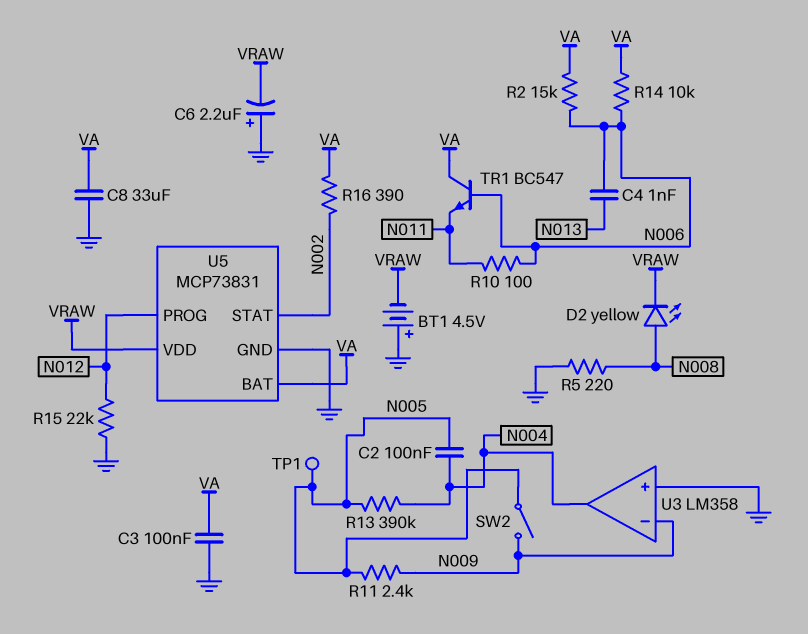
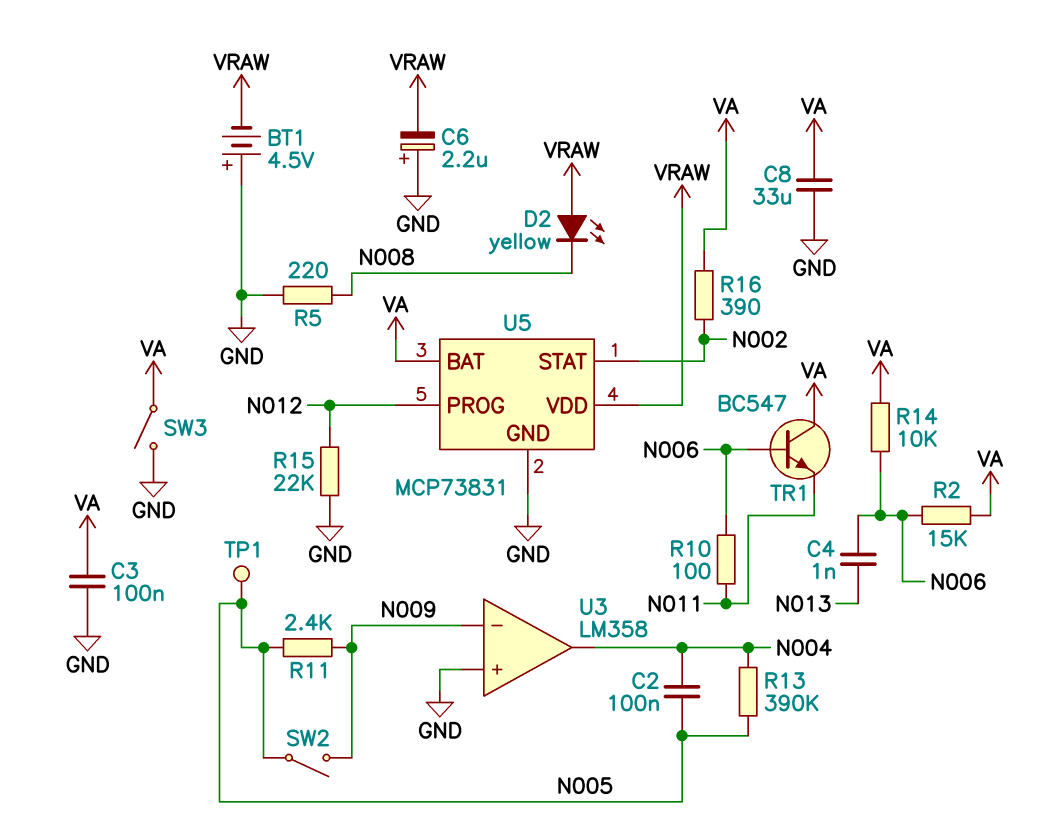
D2: LED yellow (A N008, K VRAW) -> LED yellow (A VRAW, K N008)
SW3: none -> switch (GND, VA)

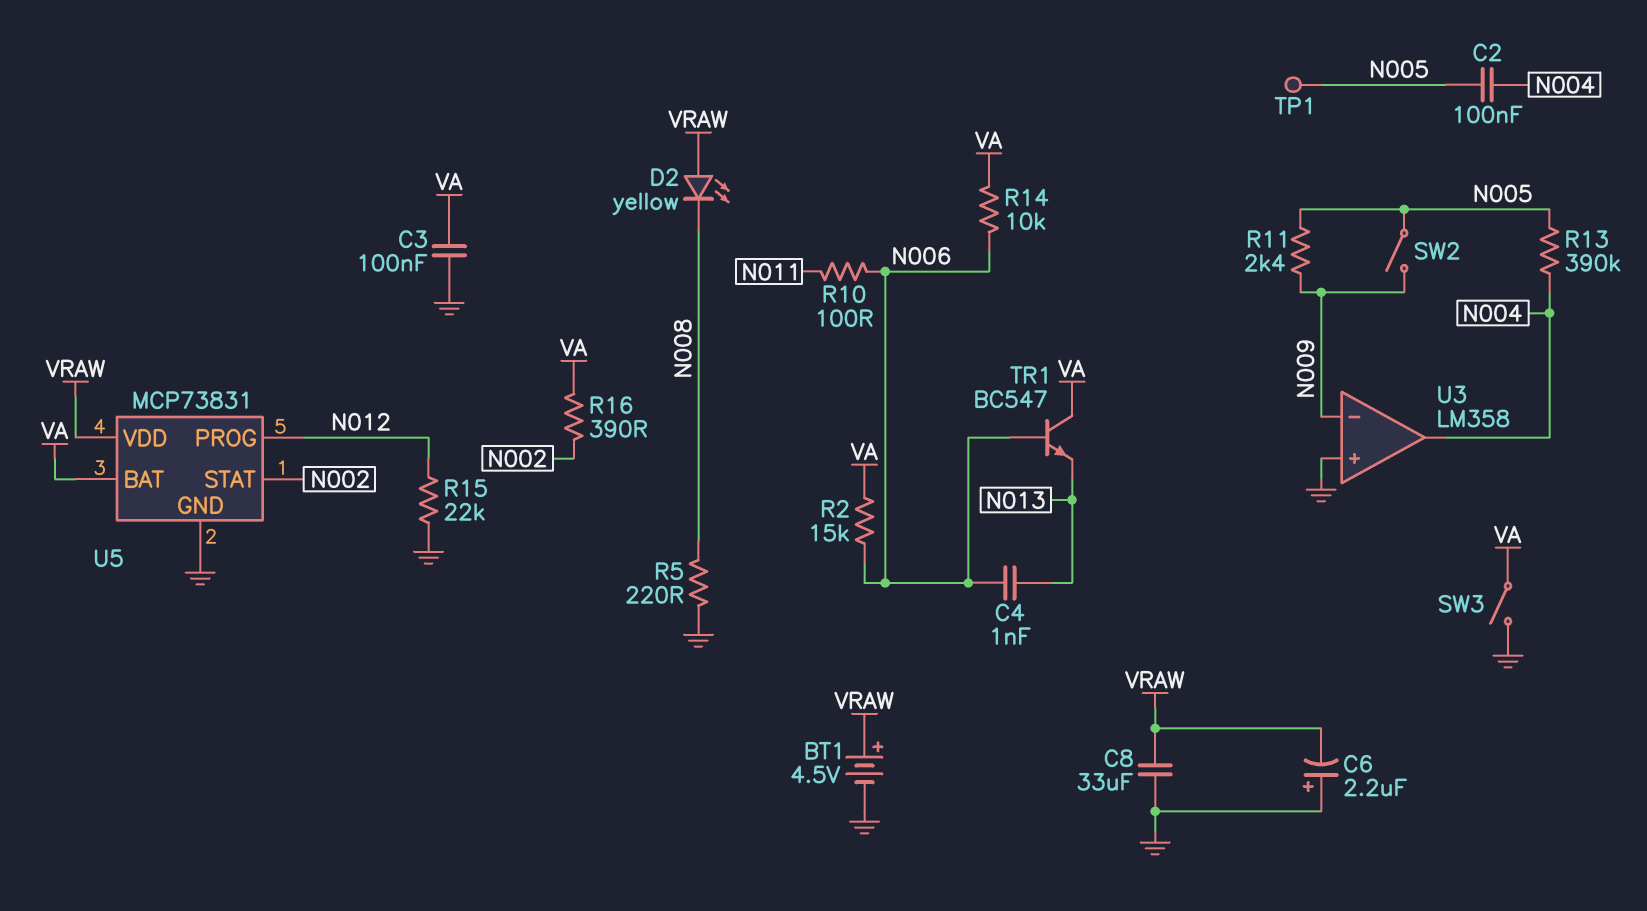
BT1: 4.5V (plus GND, minus VRAW) -> 4.5V (plus VRAW, minus GND)
C8: 33uF (GND, VA) -> 33uF (GND, VRAW)
TR1: NPN BC547 (B N006, C VA, E N011) -> NPN BC547 (B N006, C VA, E N013)

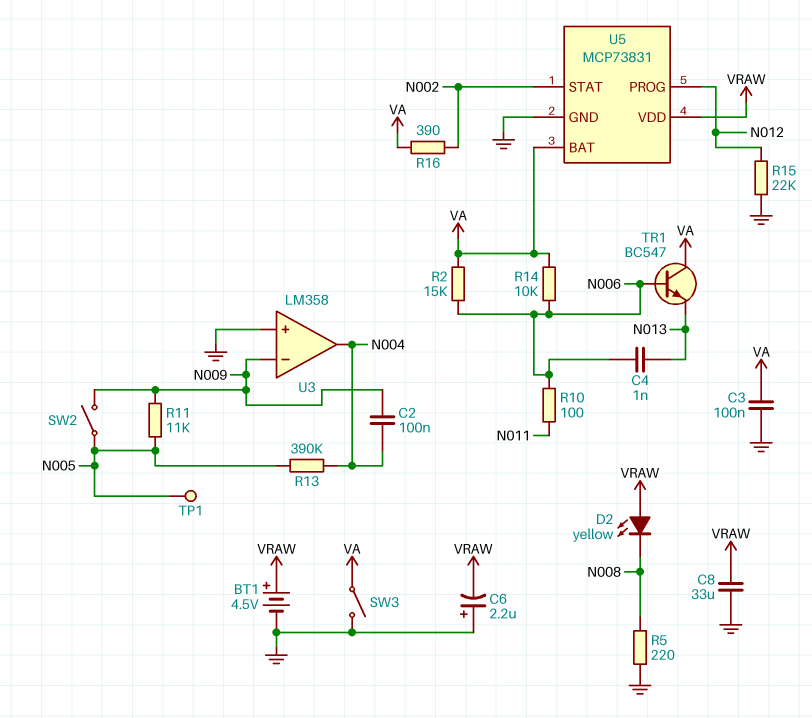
C2: 100nF (N004, N005) -> 100nF (N004, N009)
R11: 2.4k (N005, N009) -> 11k (N005, N009)

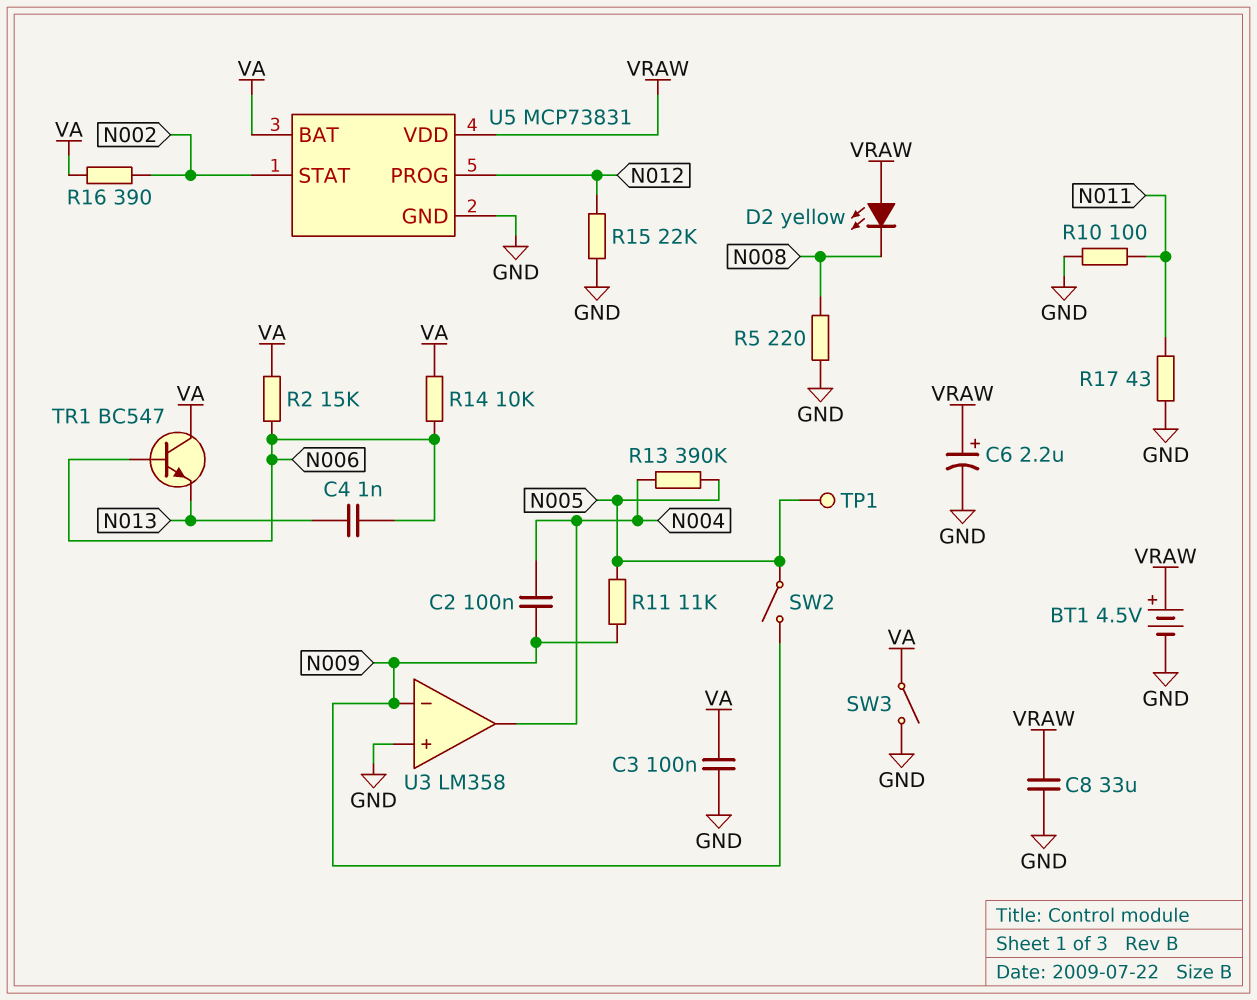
C6: 2.2uF (plus GND, minus VRAW) -> 2.2uF (plus VRAW, minus GND)
R10: 100 (N006, N011) -> 100 (GND, N011)
R17: none -> 43 (GND, N011)

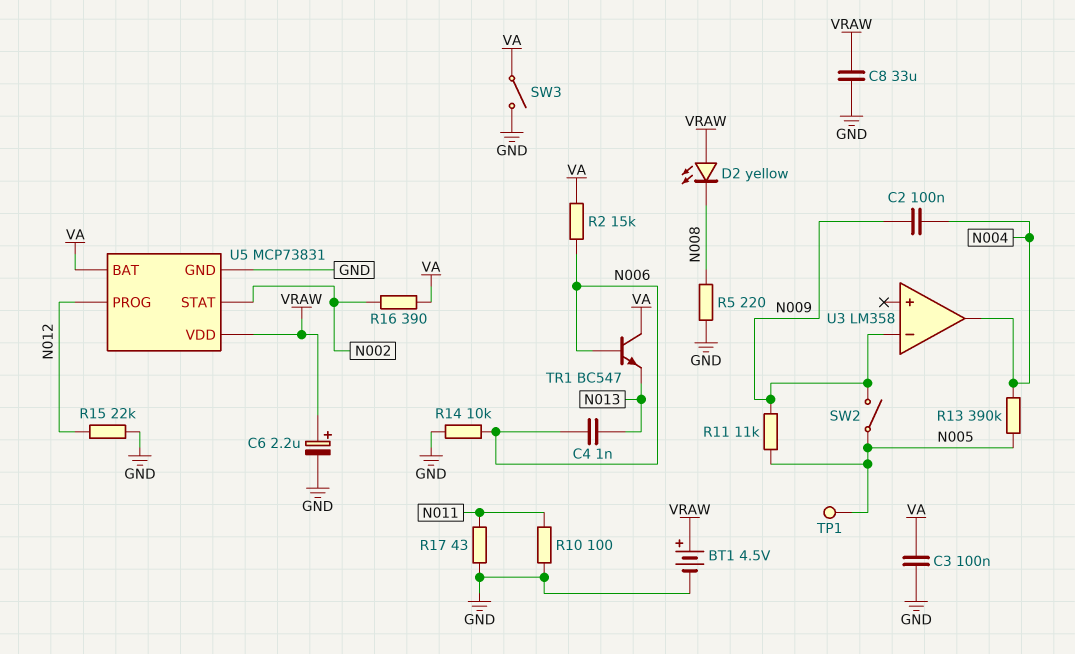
R14: 10k (N006, VA) -> 10k (GND, N006)
U3 pin in+: GND -> none

